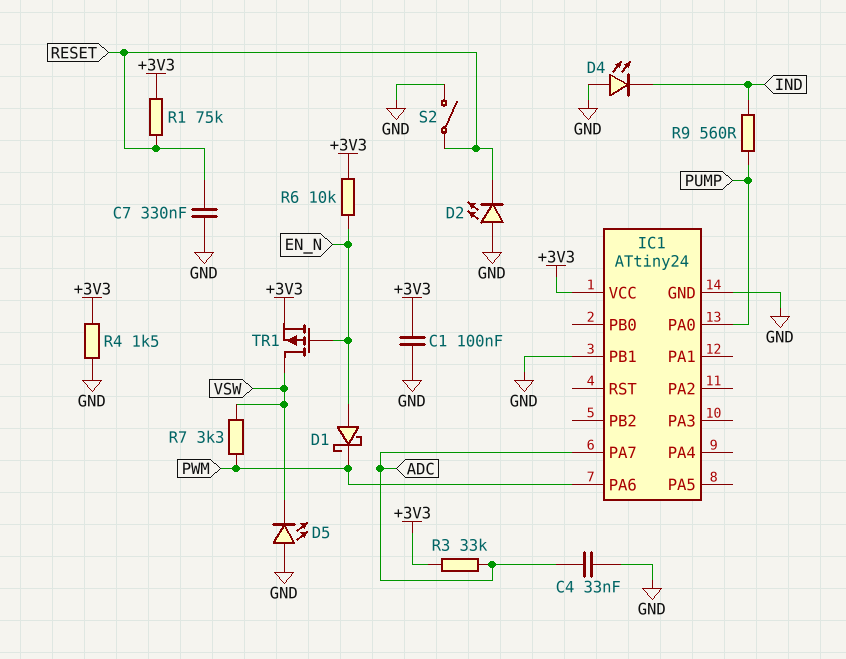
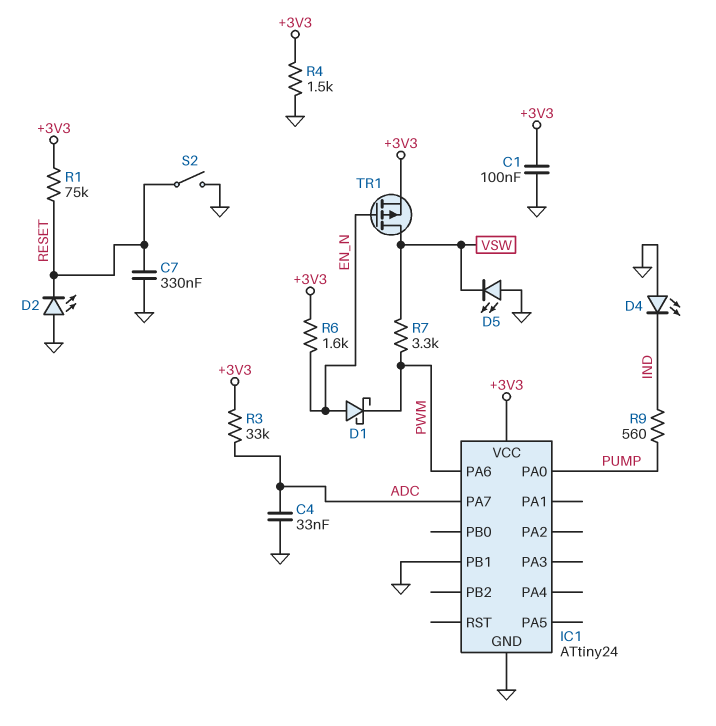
R6: 10k (+3V3, EN_N) -> 1.6k (+3V3, EN_N)

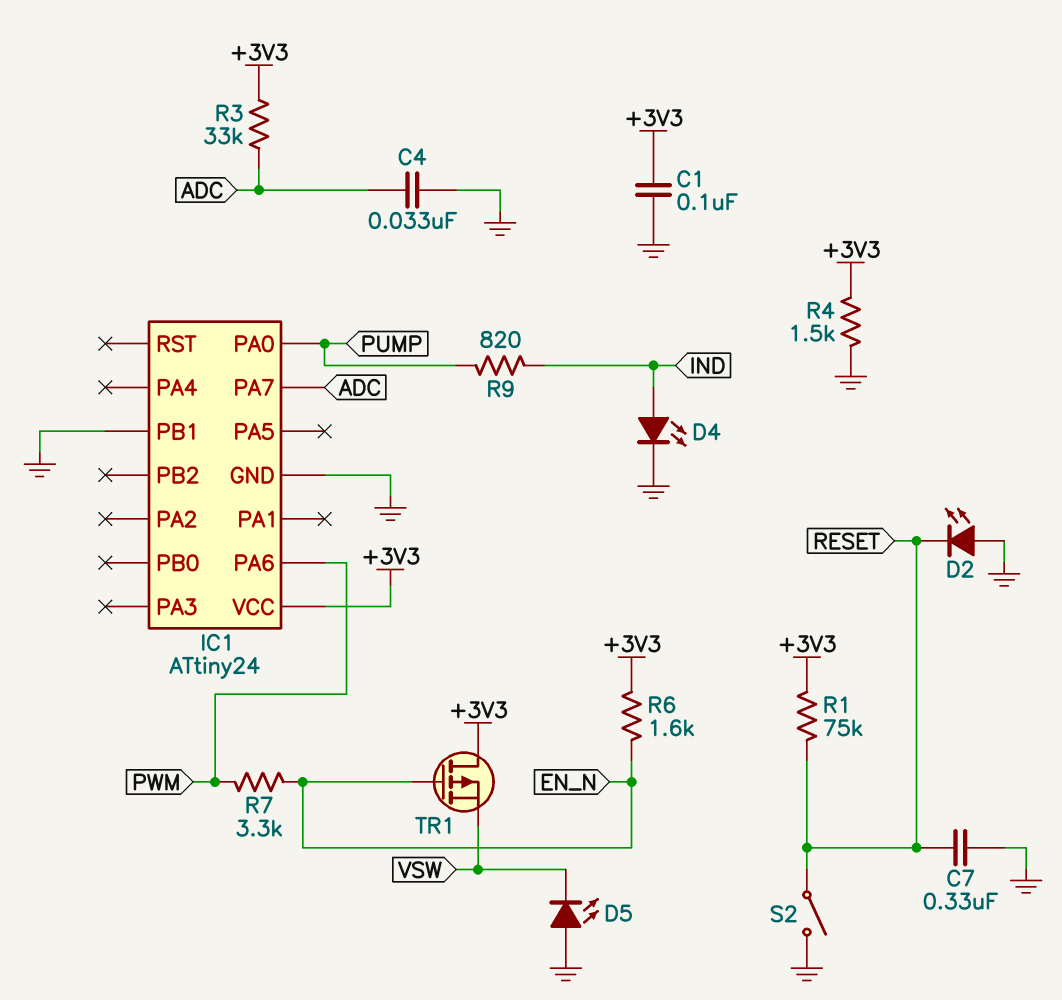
D1: schottky (A EN_N, K PWM) -> none
D4: LED (A GND, K IND) -> LED (A IND, K GND)
R7: 3.3k (PWM, VSW) -> 3.3k (EN_N, PWM)
R9: 560 (IND, PUMP) -> 820 (IND, PUMP)
TR1: PMOS (G EN_N, D VSW, S +3V3) -> PMOS (G EN_N, D +3V3, S VSW)

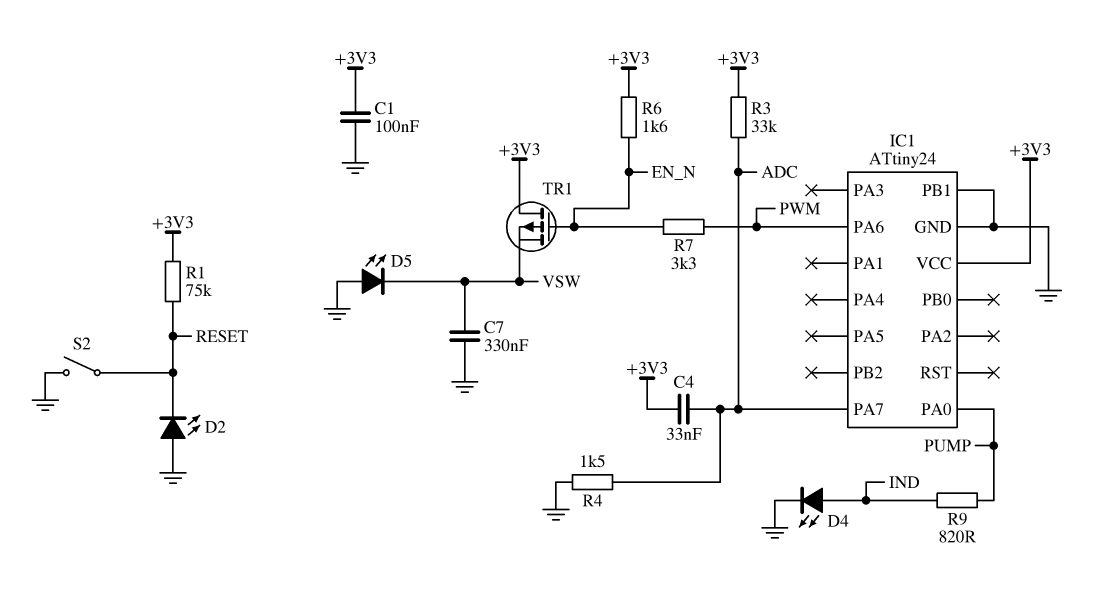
C4: 33nF (ADC, GND) -> 33nF (+3V3, ADC)
C7: 330nF (GND, RESET) -> 330nF (GND, VSW)
R4: 1.5k (+3V3, GND) -> 1.5k (ADC, GND)

